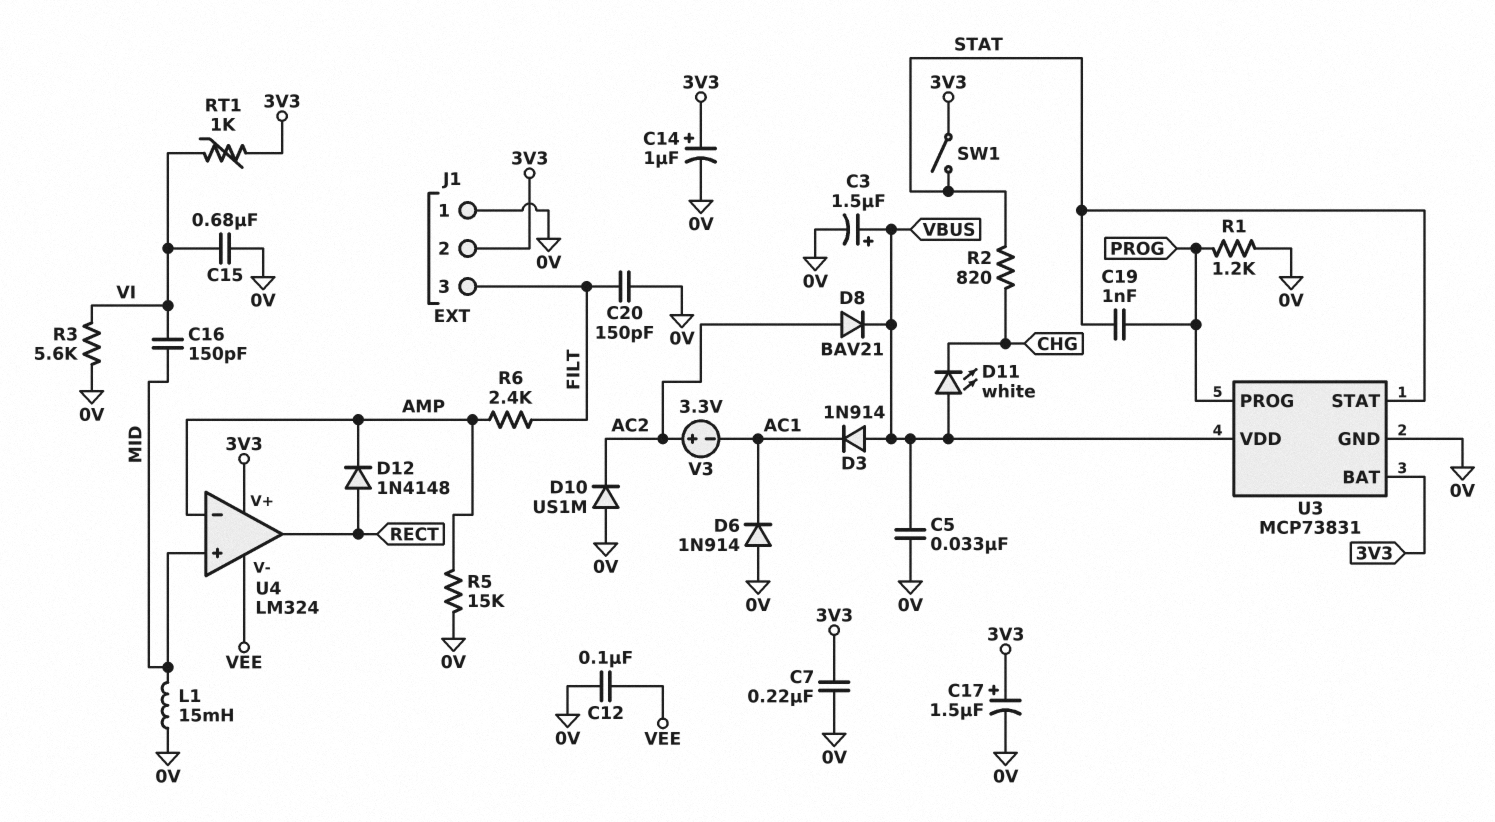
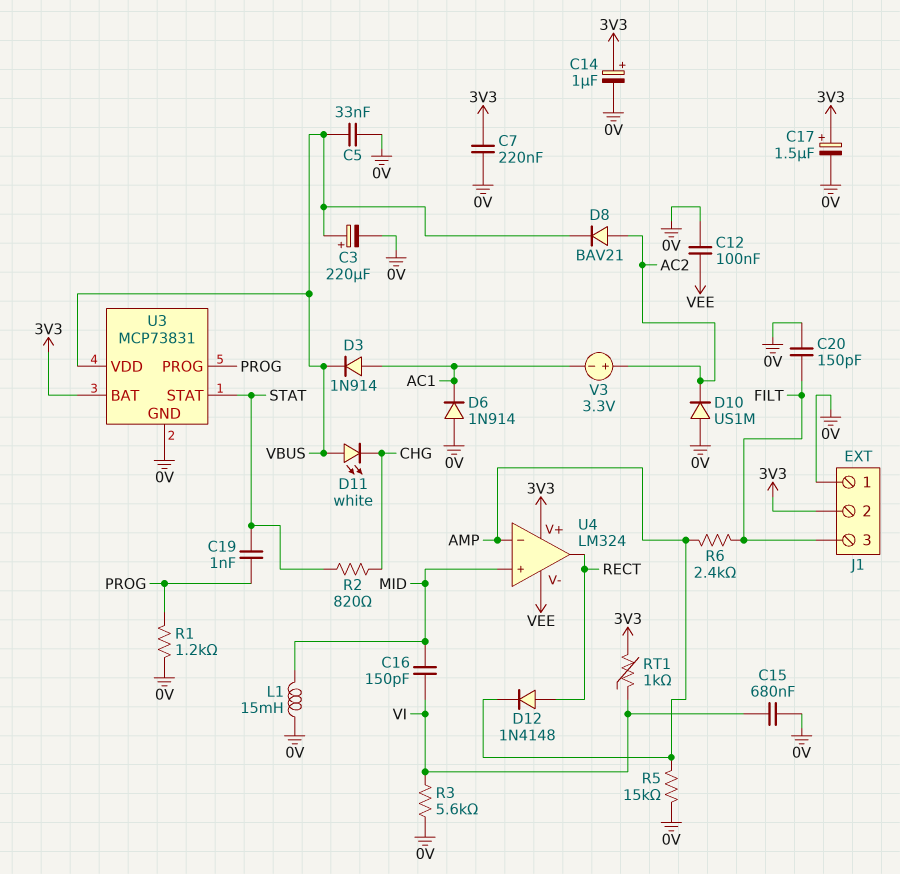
C3: 1.5uF (plus VBUS, minus 0V) -> 220uF (plus VBUS, minus 0V)
D3: diode 1N914 (A VBUS, K AC1) -> diode 1N914 (A AC1, K VBUS)
SW1: switch (3V3, STAT) -> none

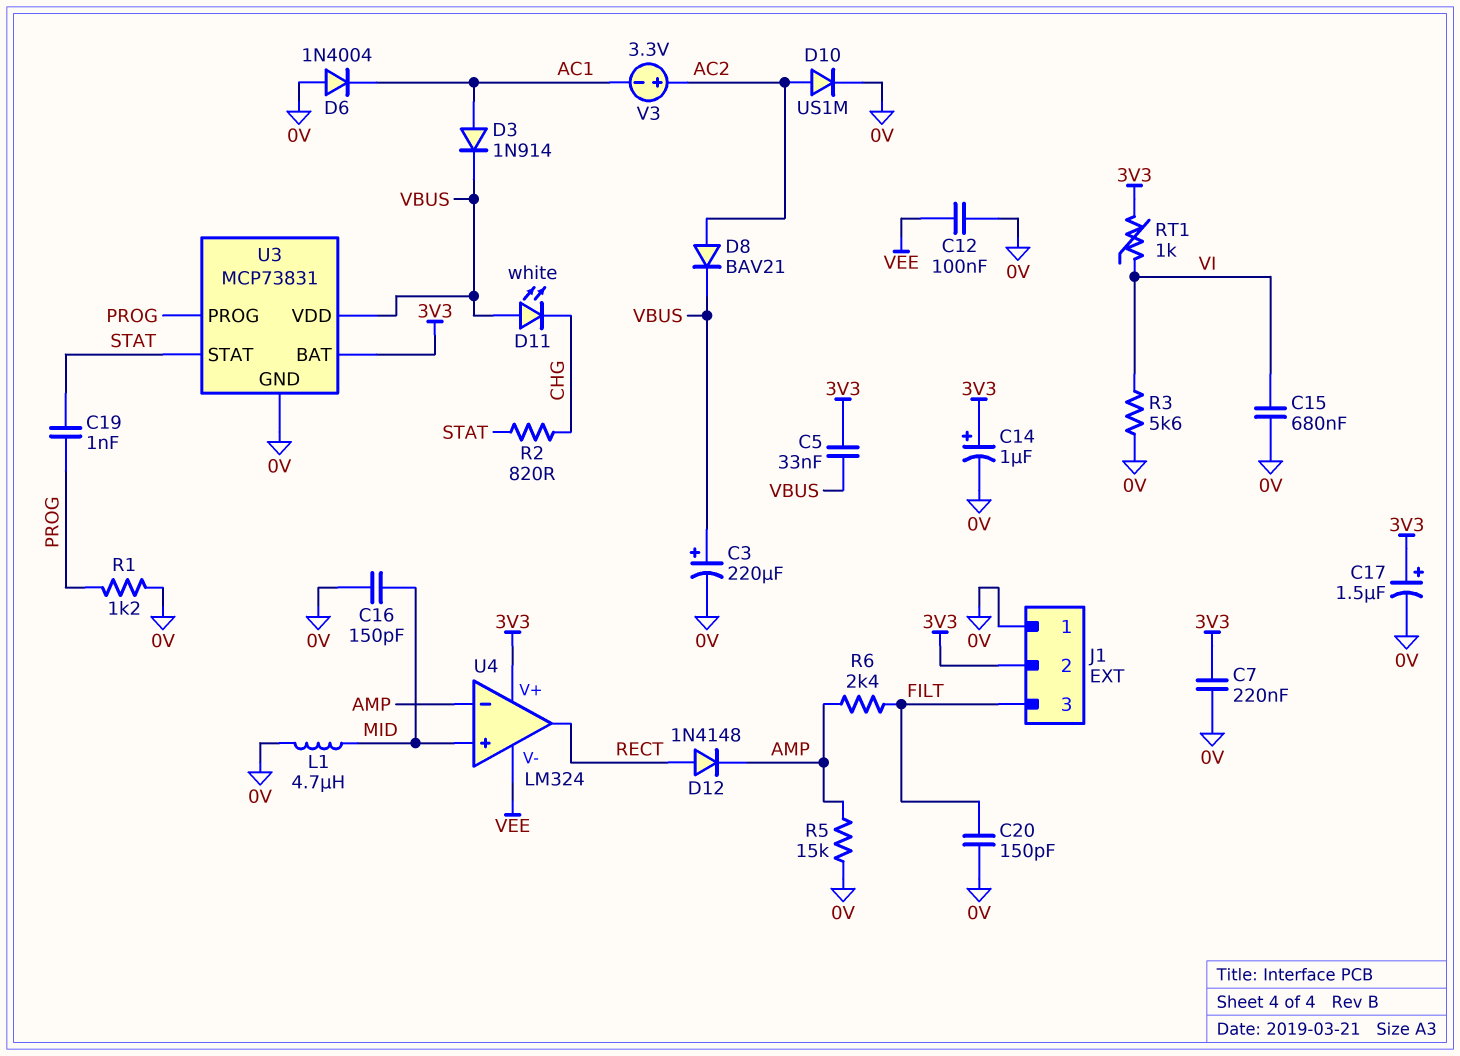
C5: 33nF (0V, VBUS) -> 33nF (3V3, VBUS)
C16: 150pF (MID, VI) -> 150pF (0V, MID)
D6: diode 1N914 (A 0V, K AC1) -> diode 1N4004 (A 0V, K AC1)
D10: diode US1M (A 0V, K AC2) -> diode US1M (A AC2, K 0V)
L1: 15mH (0V, MID) -> 4.7uH (0V, MID)

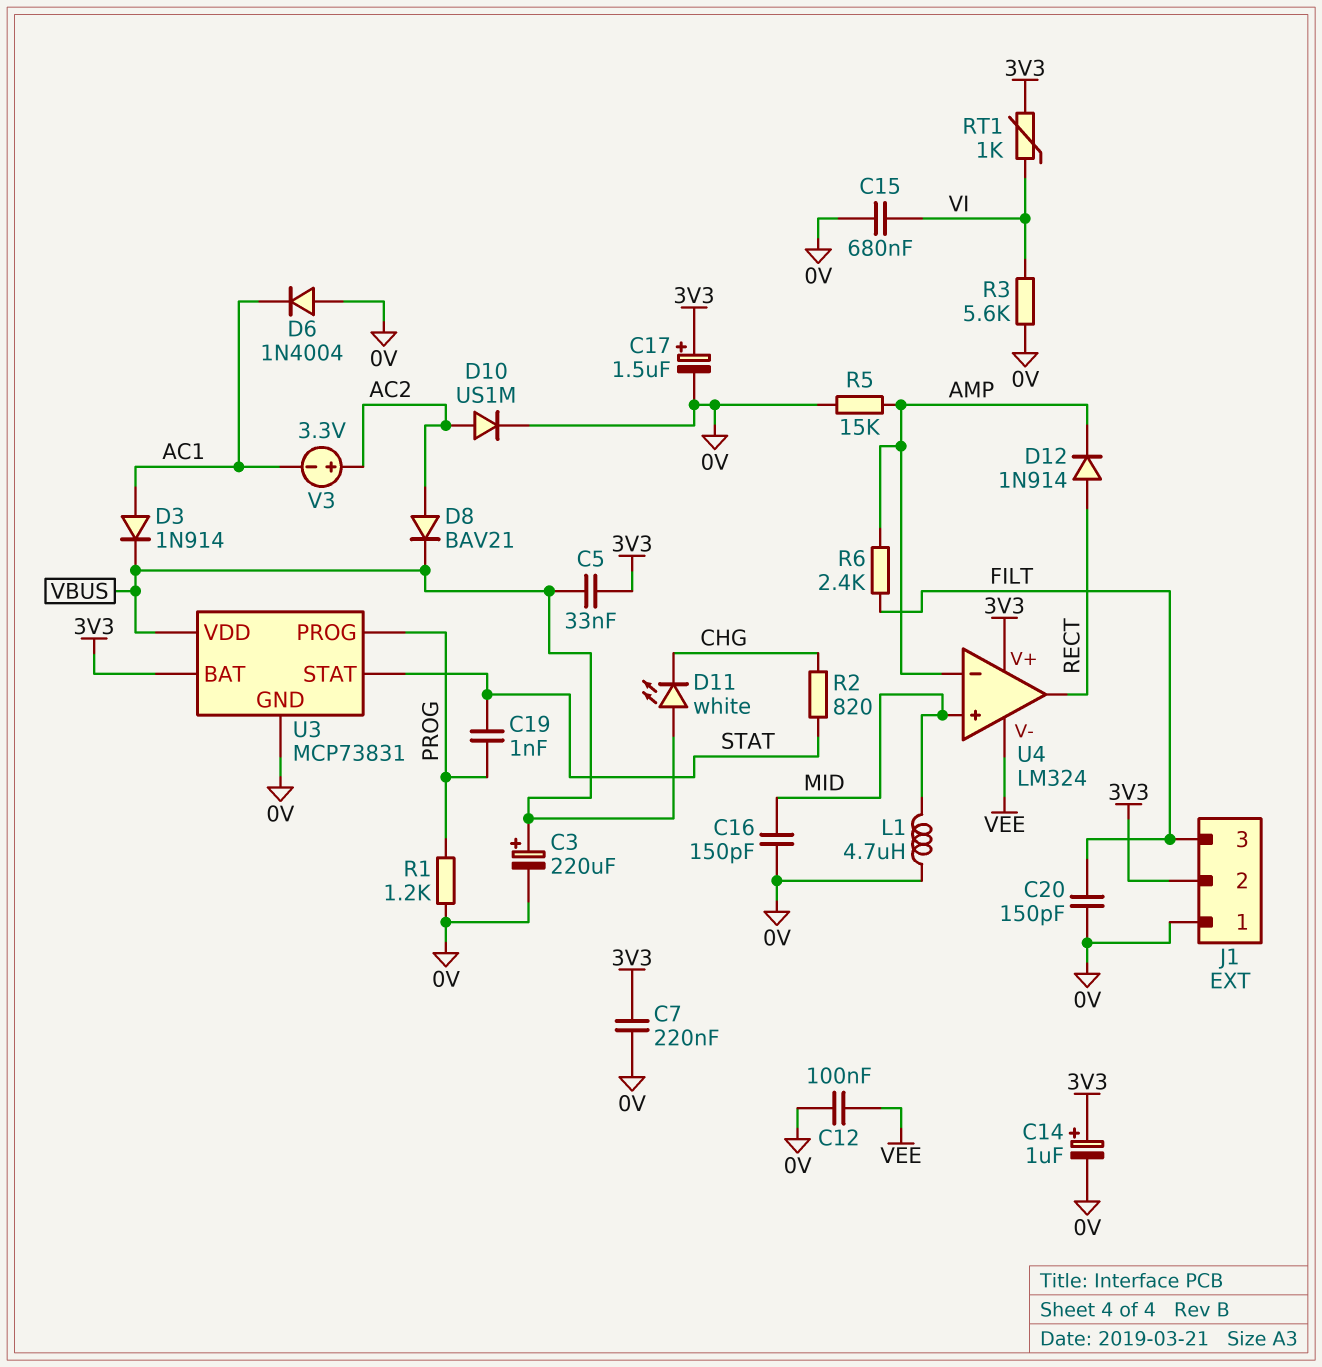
D12: diode 1N4148 (A RECT, K AMP) -> diode 1N914 (A RECT, K AMP)

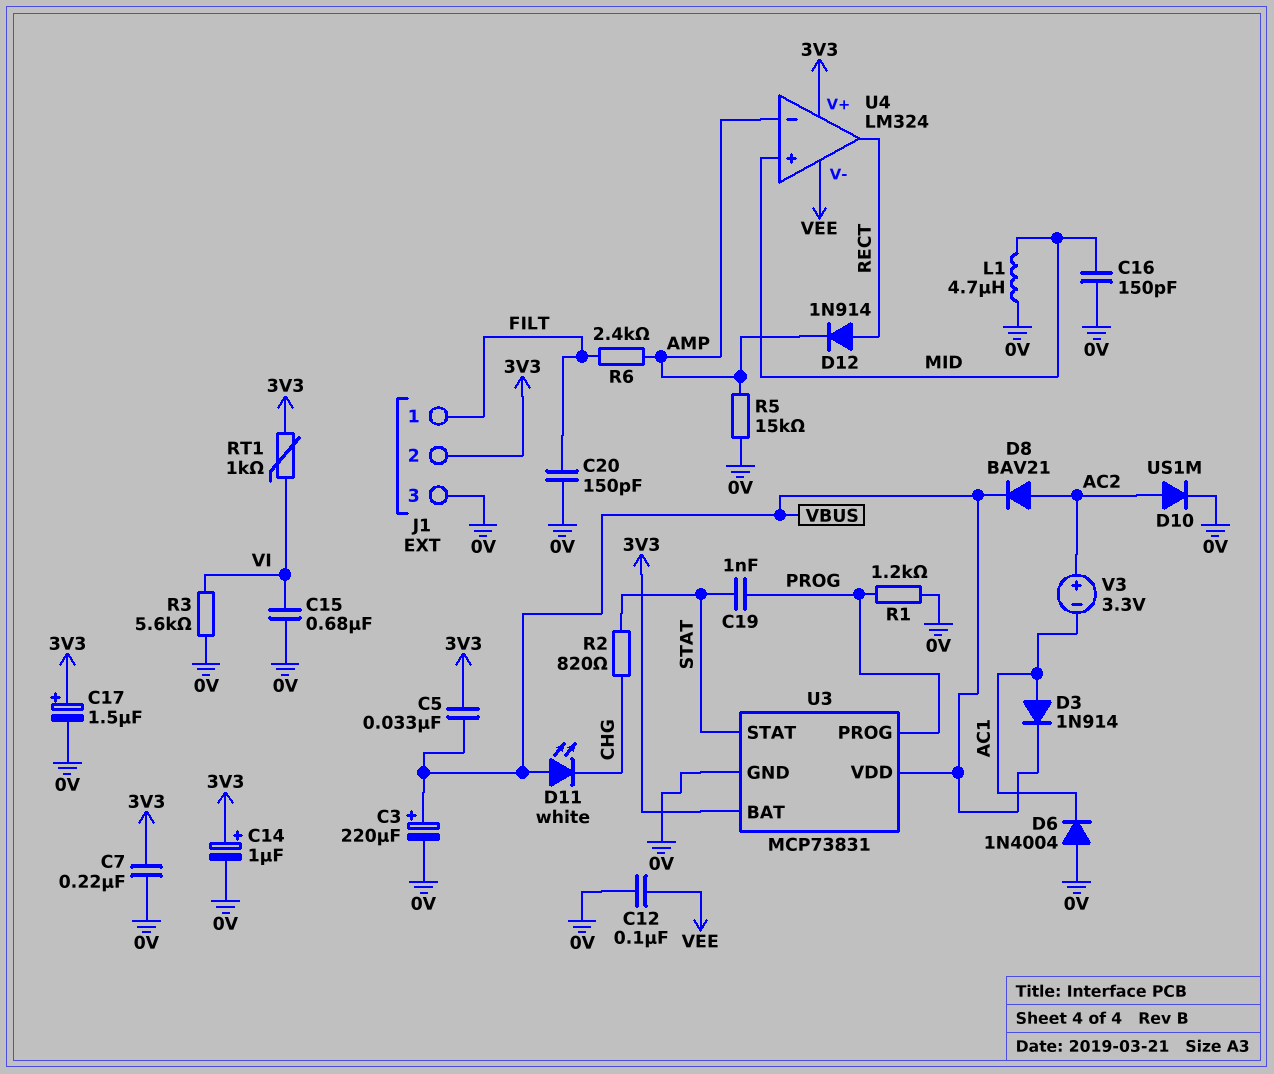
J1 pin 1: 0V -> FILT
J1 pin 3: FILT -> 0V

